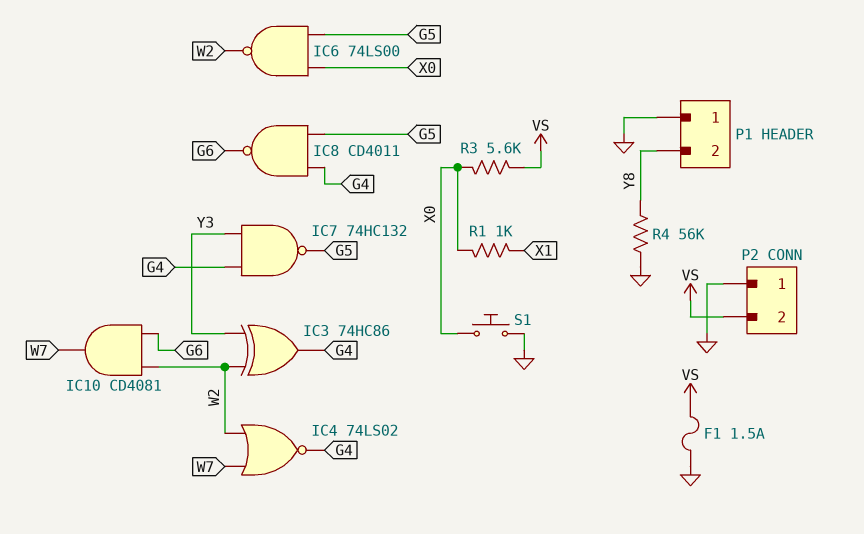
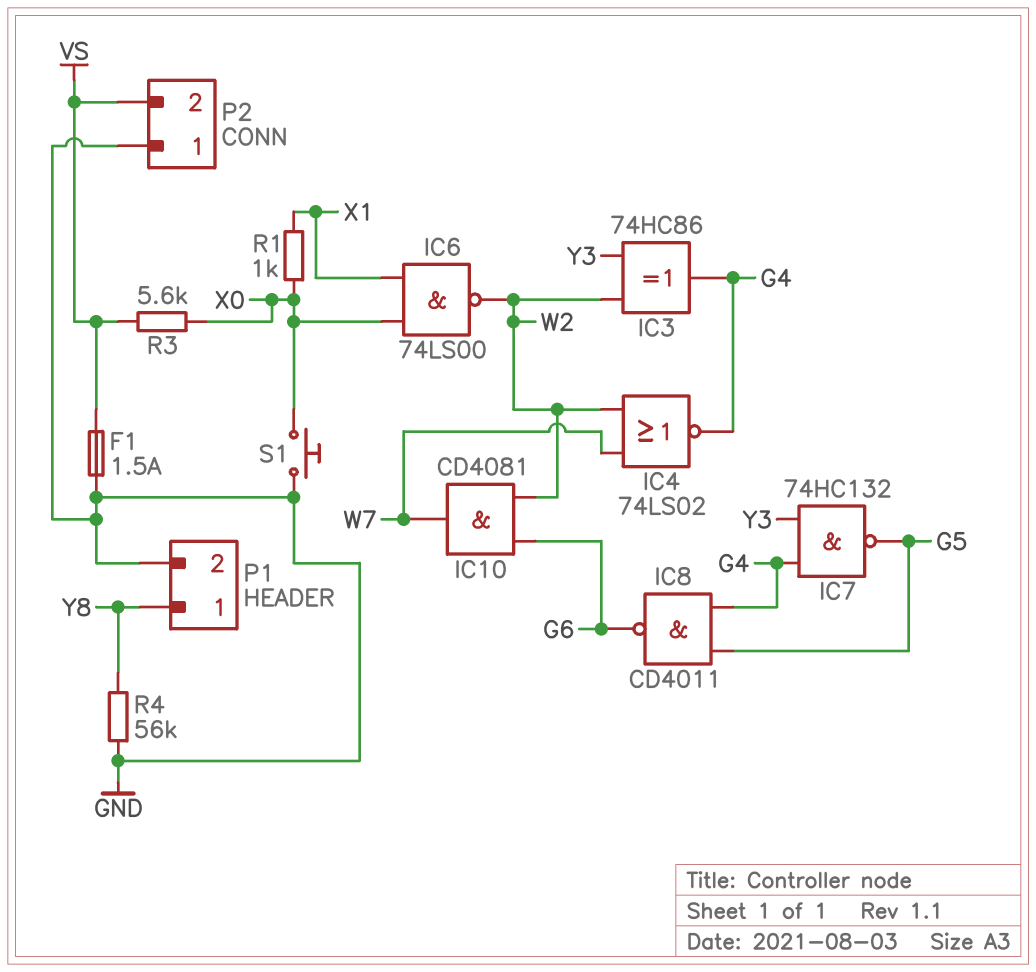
IC6: NAND 74LS00 (in G5, in X0, out W2) -> NAND 74LS00 (in X0, in X1, out W2)
P1 pin 1: GND -> Y8
P1 pin 2: Y8 -> GND

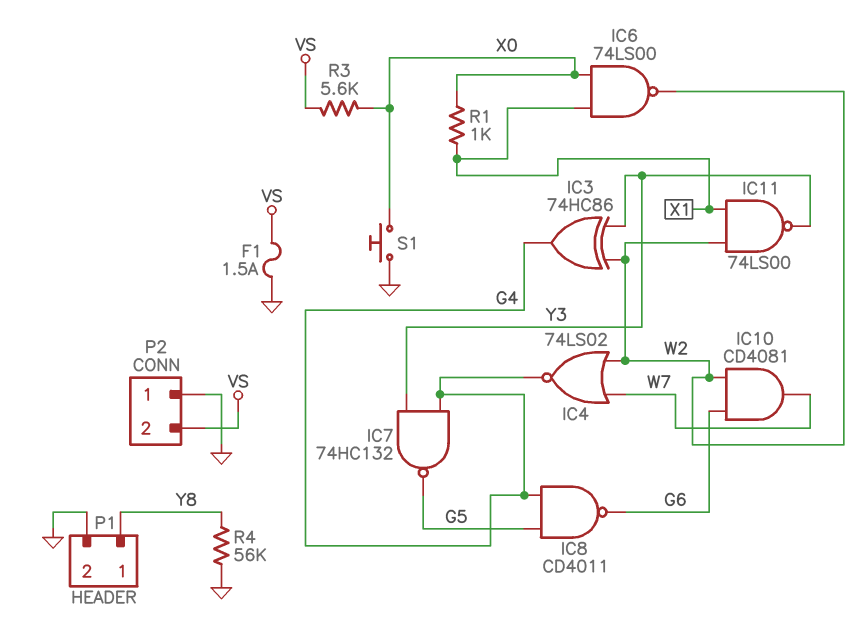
IC11: none -> NAND 74LS00 (in W2, in X1, out Y3)

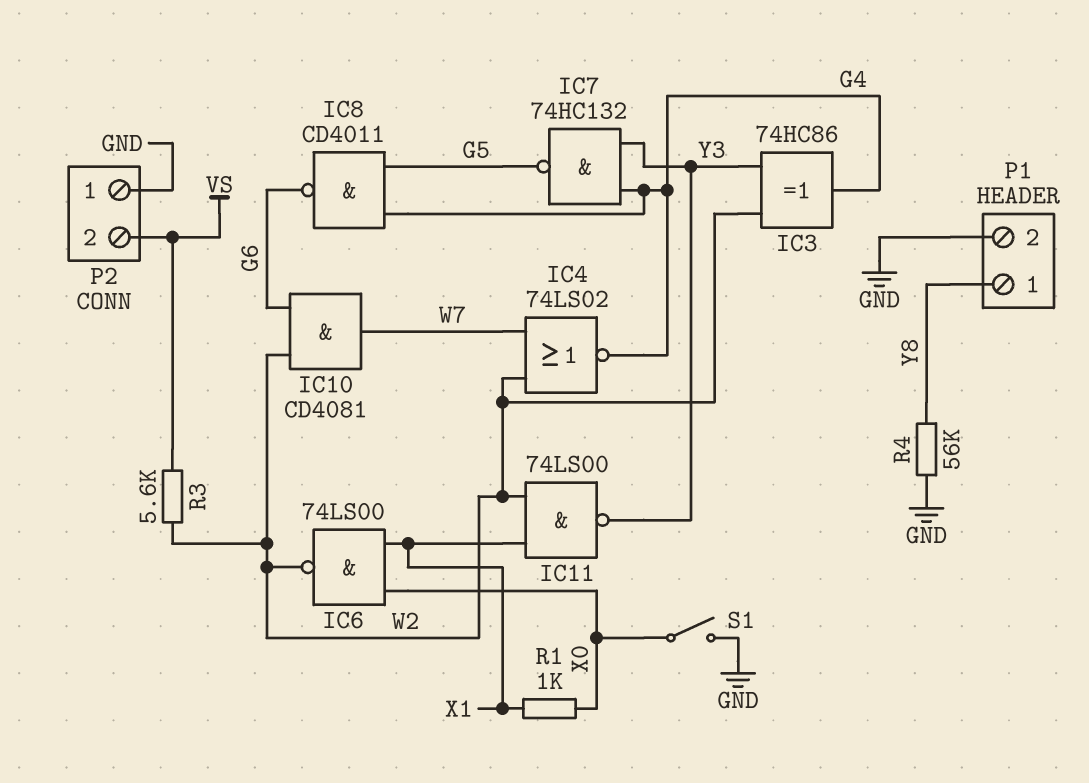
F1: 1.5A (GND, VS) -> none
R3: 5.6k (VS, X0) -> 5.6k (VS, W2)
S1: button (GND, X0) -> switch (GND, X0)

